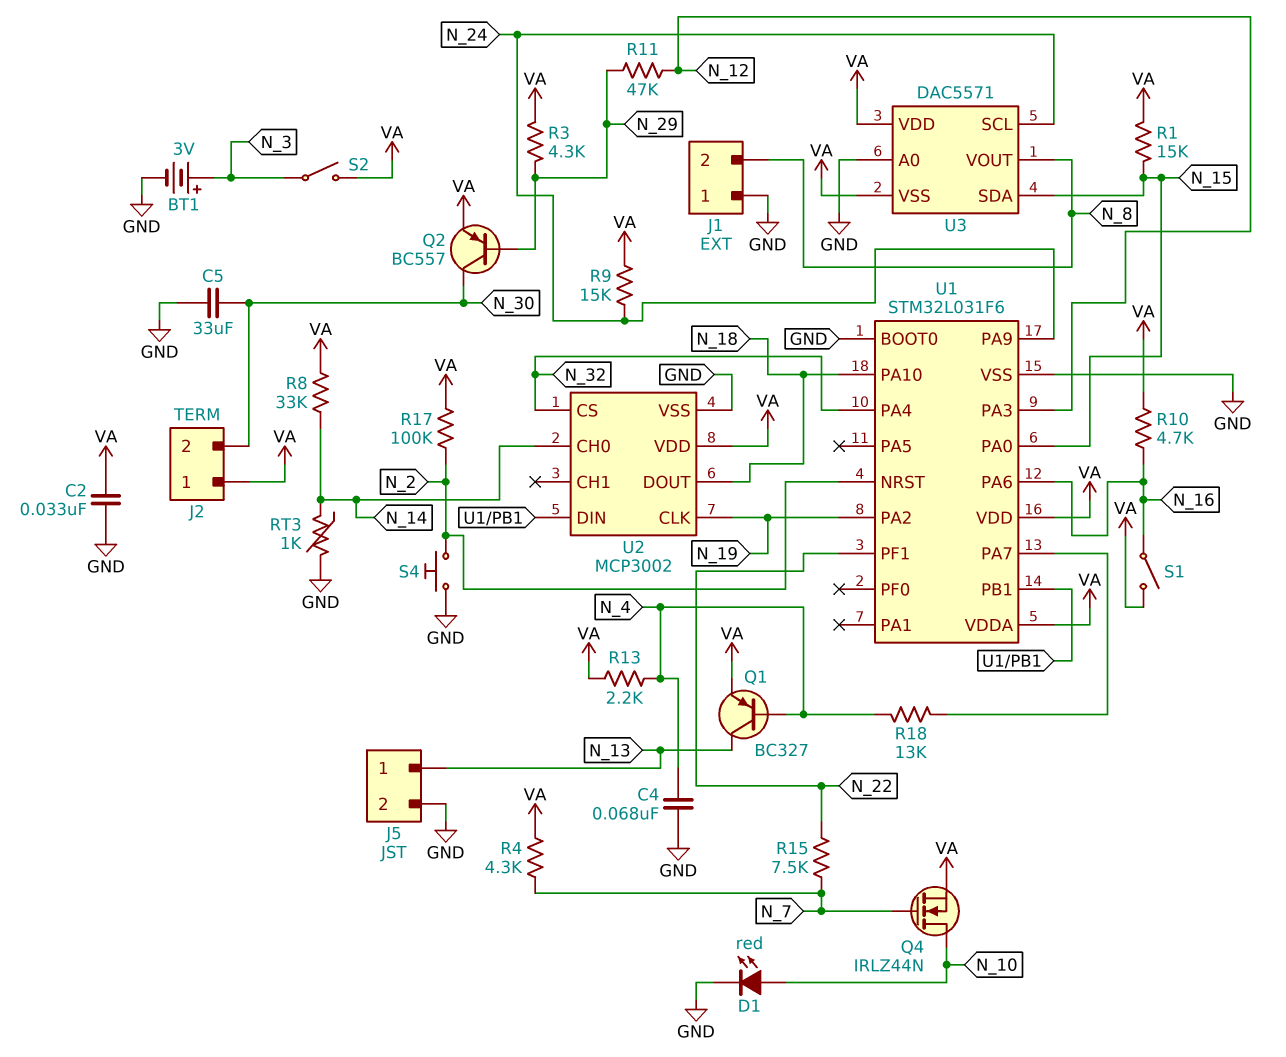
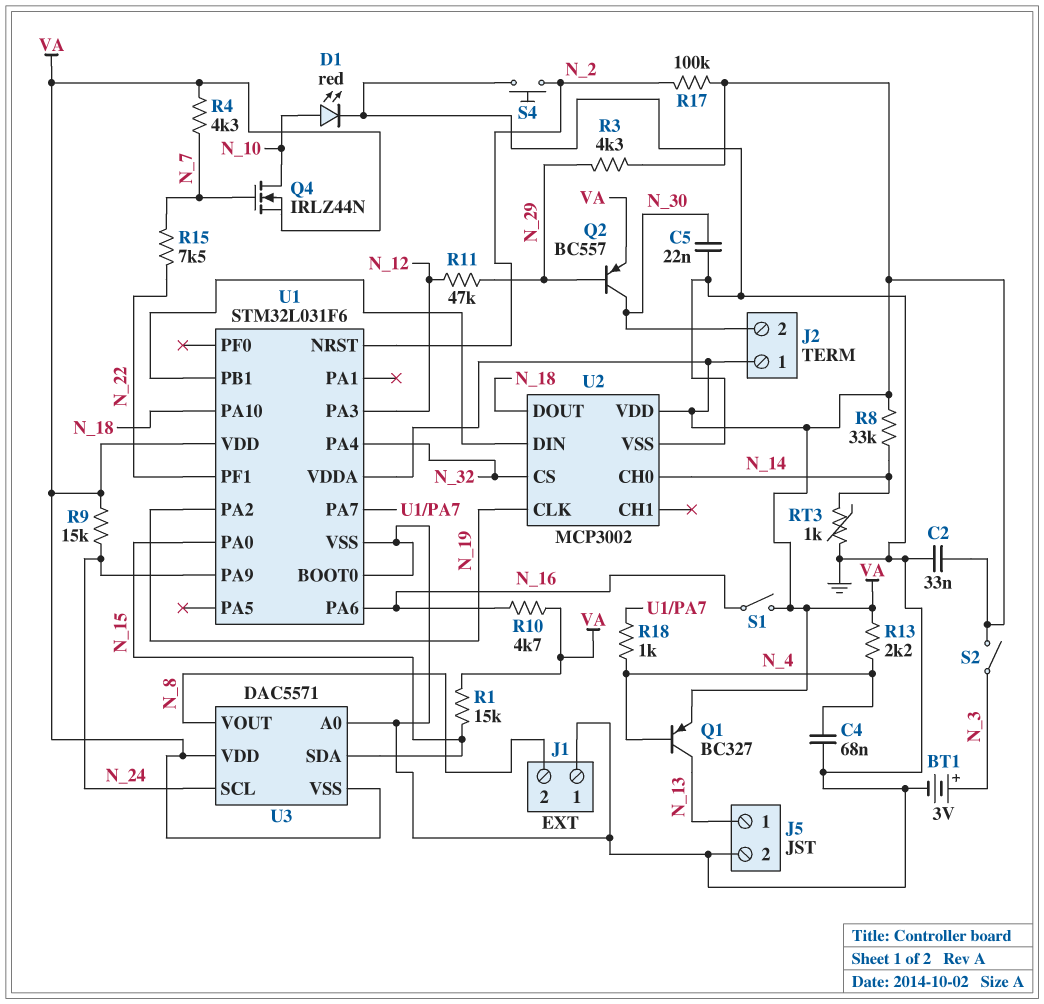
C5: 33uF (GND, N_30) -> 22nF (GND, N_30)
R18: 13k (N_4, U1/PA7) -> 1k (N_4, U1/PA7)

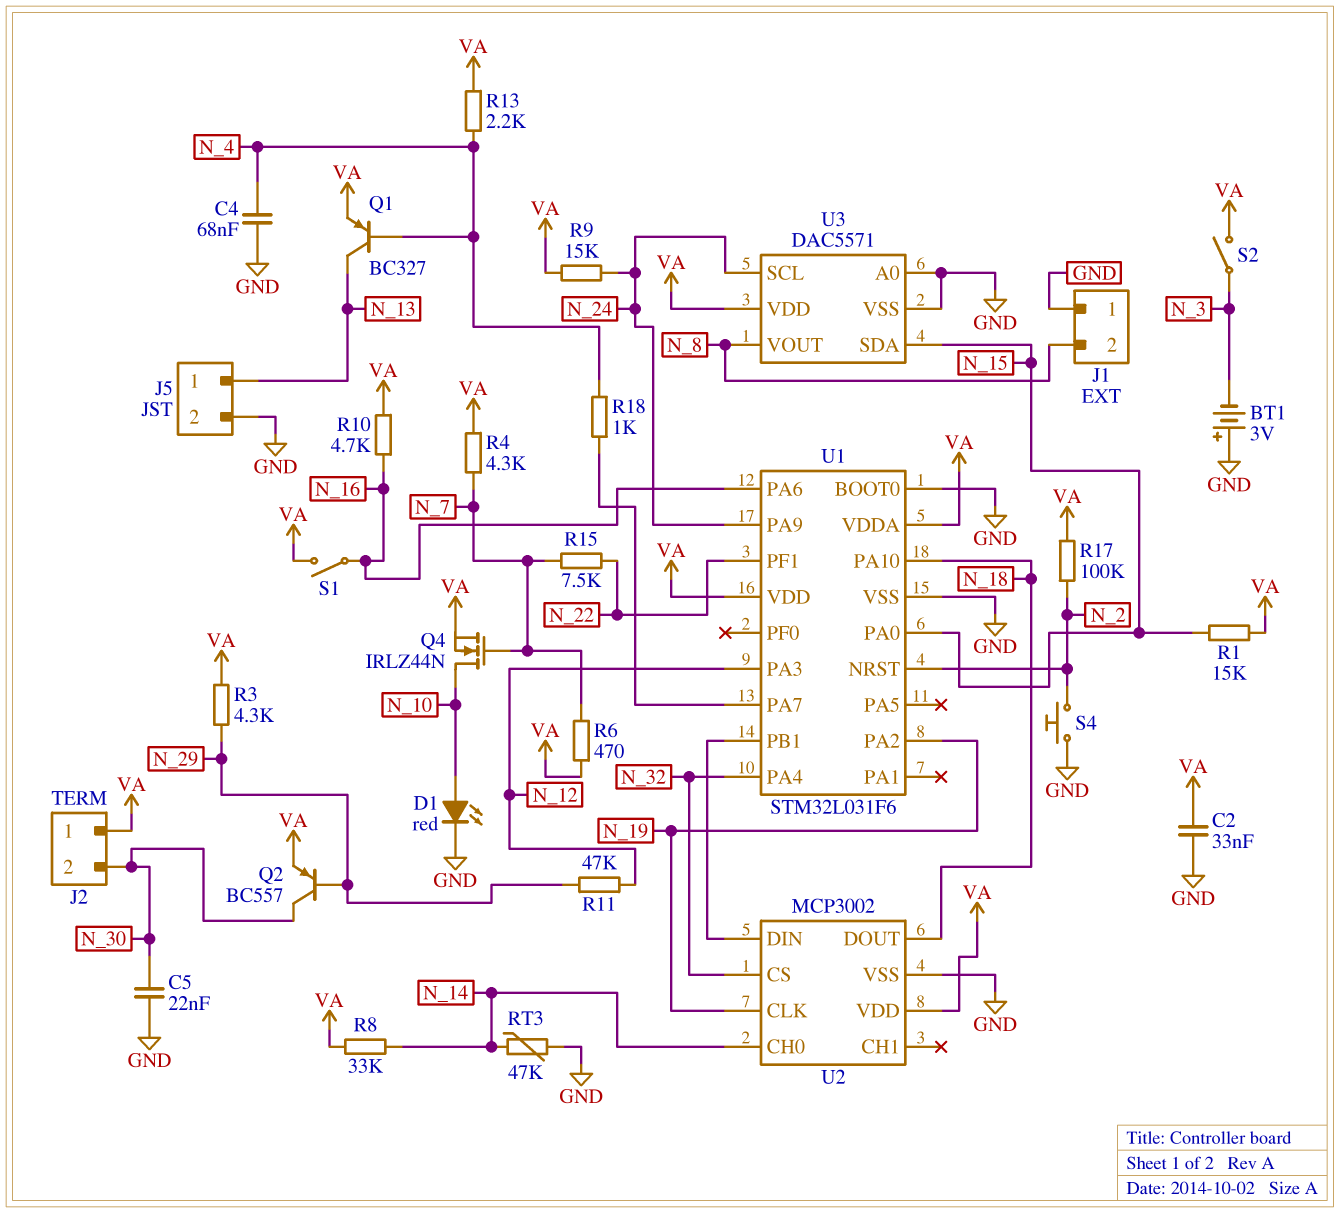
BT1: 3V (plus N_3, minus GND) -> 3V (plus GND, minus N_3)
R6: none -> 470 (N_7, VA)
RT3: 1k (GND, N_14) -> 47k (GND, N_14)
U3 pin VSS: VA -> GND

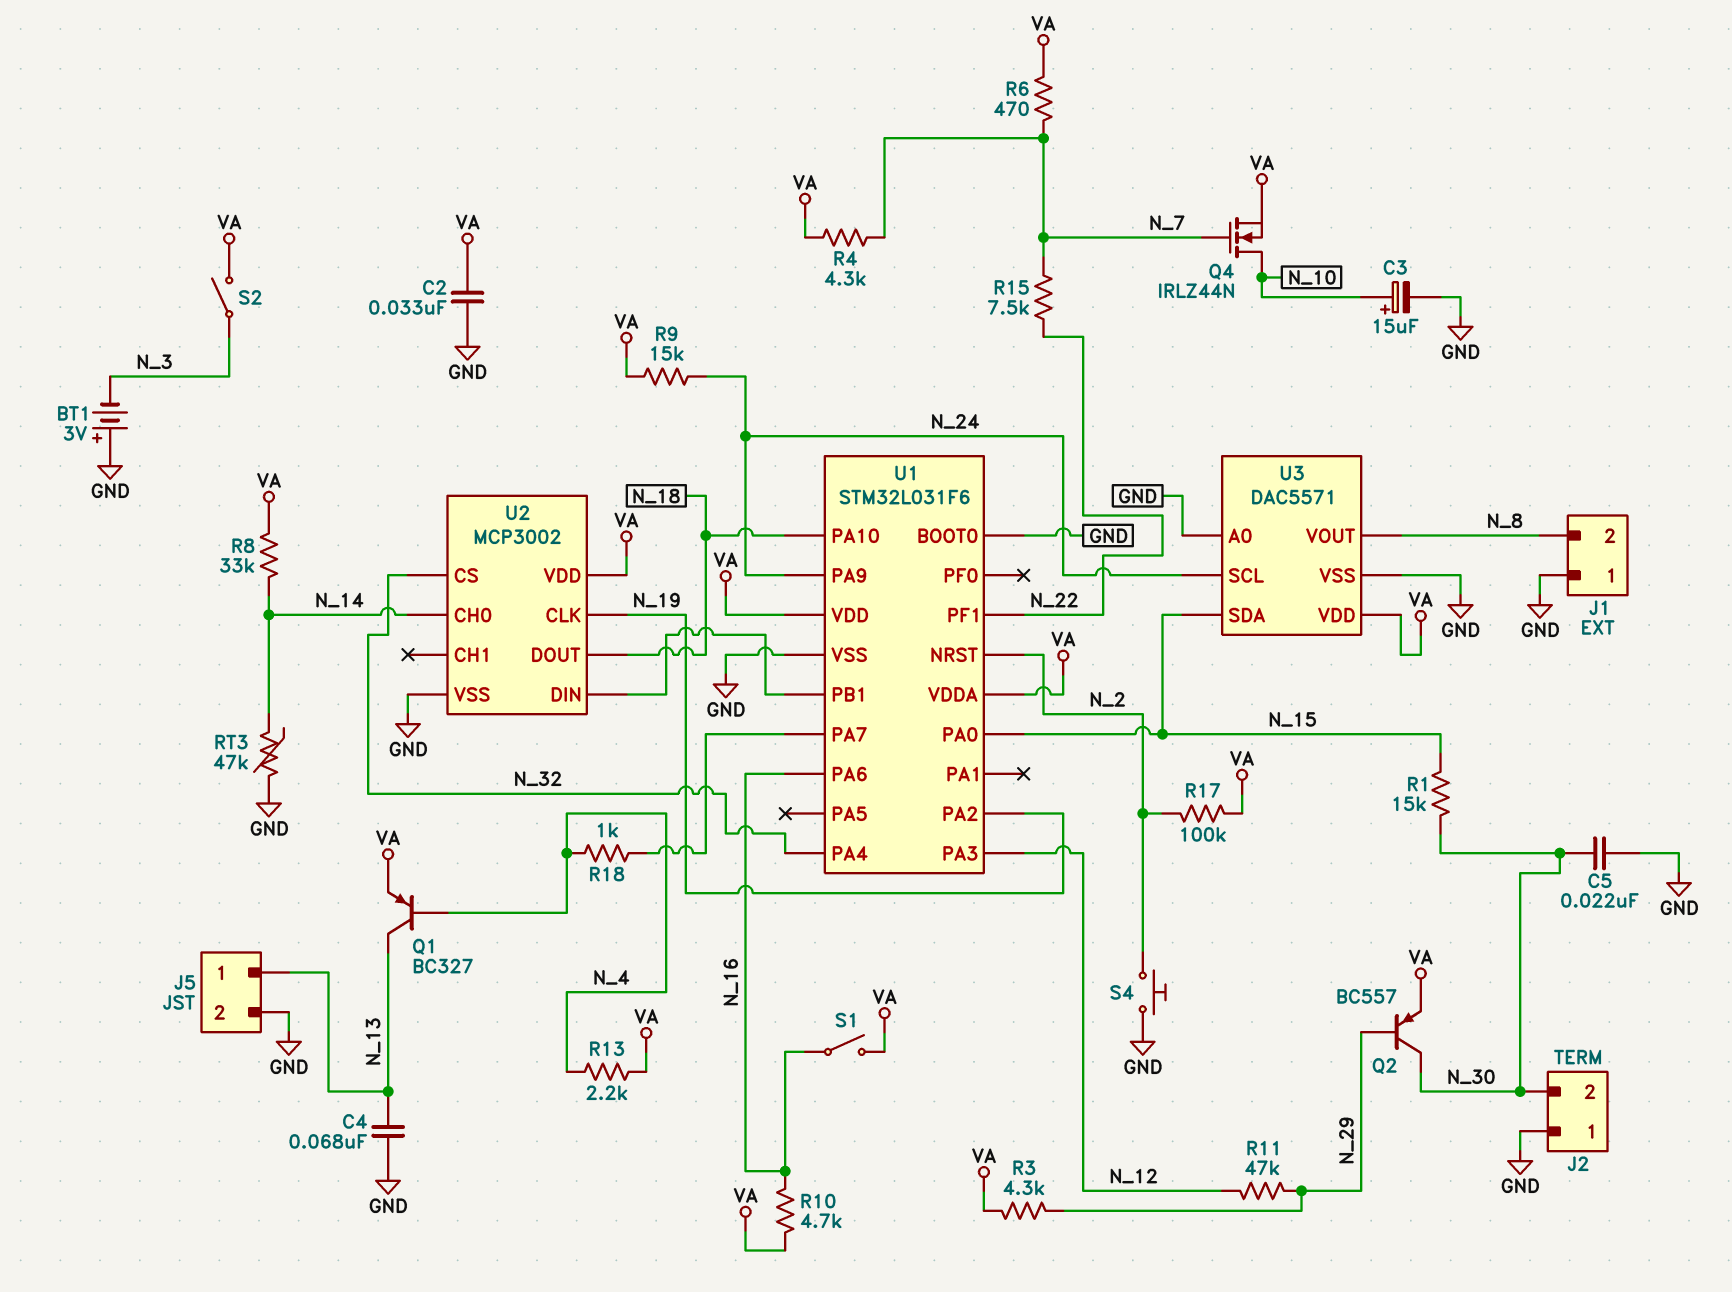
C3: none -> 15uF (plus N_10, minus GND)
C4: 68nF (GND, N_4) -> 68nF (GND, N_13)
D1: LED red (A N_10, K GND) -> none
J2 pin 1: VA -> GND
R1: 15k (N_15, VA) -> 15k (N_15, N_30)

